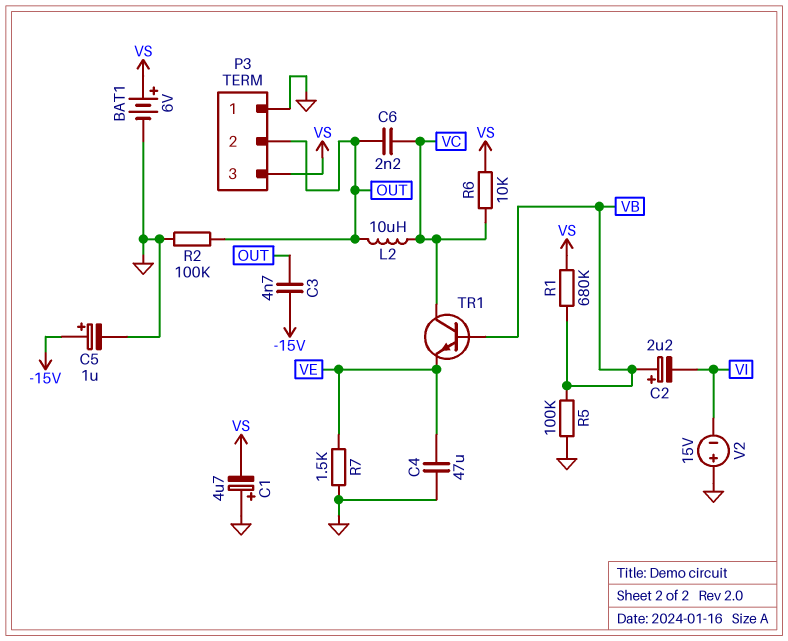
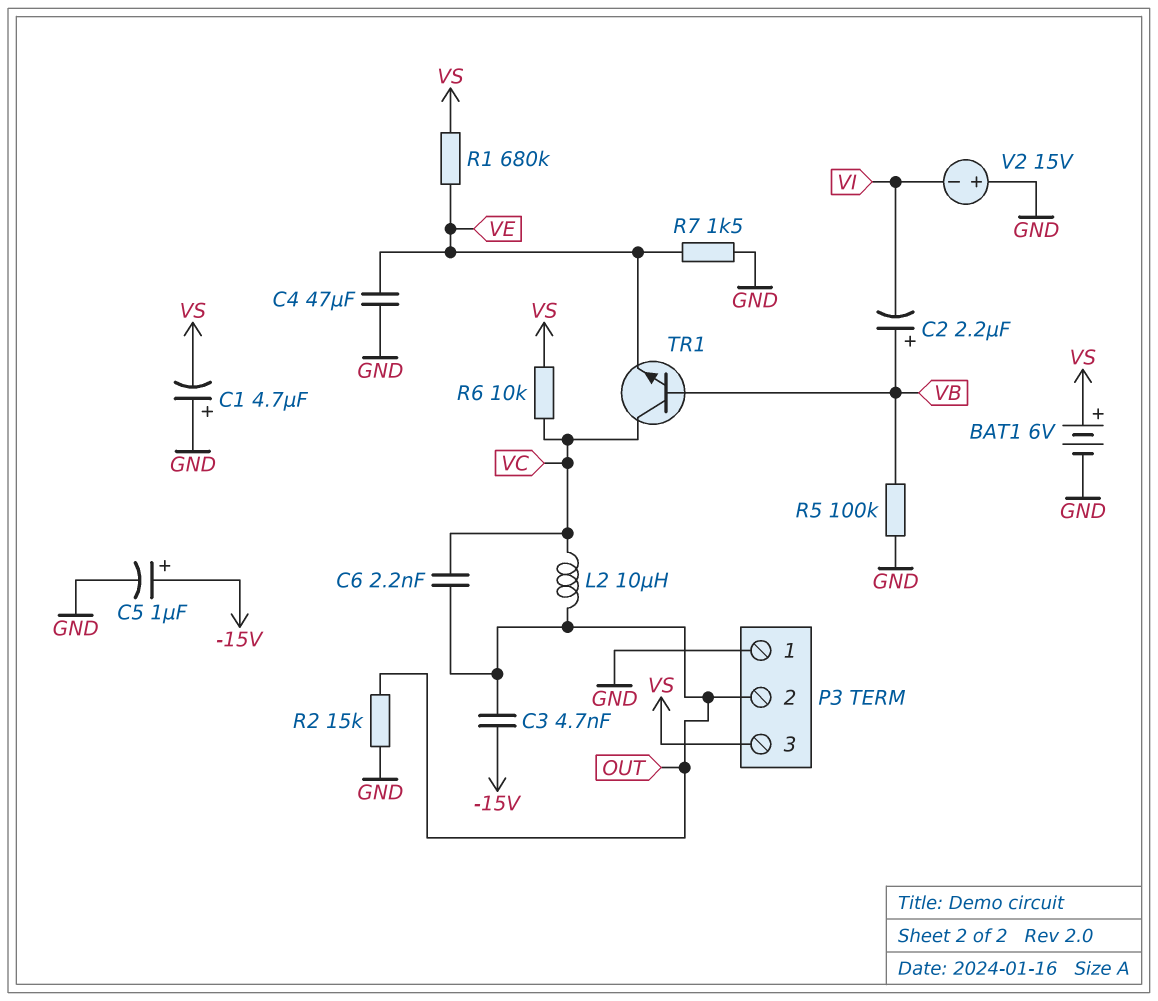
R1: 680k (VB, VS) -> 680k (VE, VS)
R2: 100k (GND, OUT) -> 15k (GND, OUT)

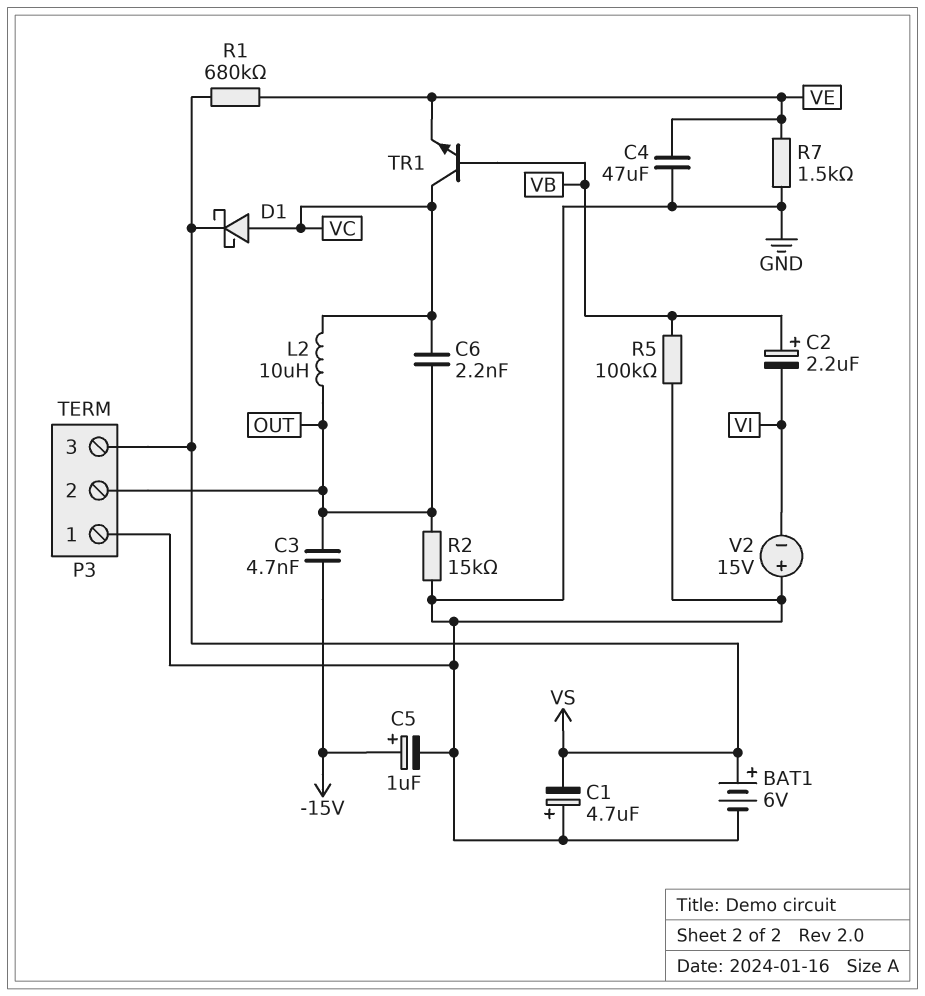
D1: none -> schottky (A VC, K VS)
R6: 10k (VC, VS) -> none

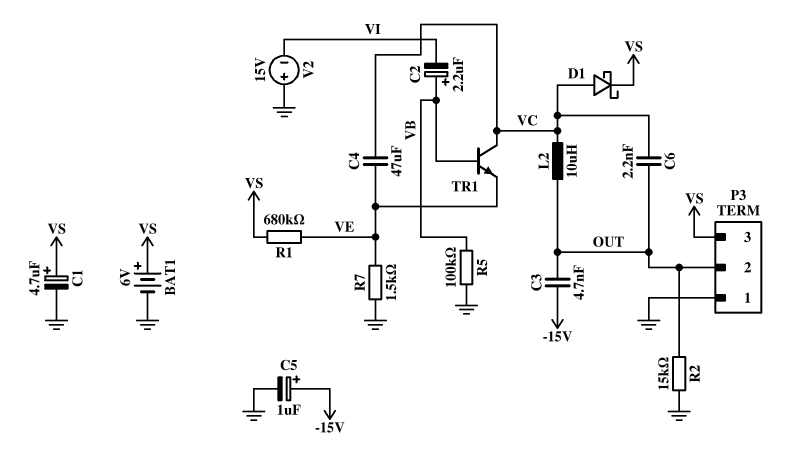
C1: 4.7uF (plus GND, minus VS) -> 4.7uF (plus VS, minus GND)
C4: 47uF (GND, VE) -> 47uF (VC, VE)

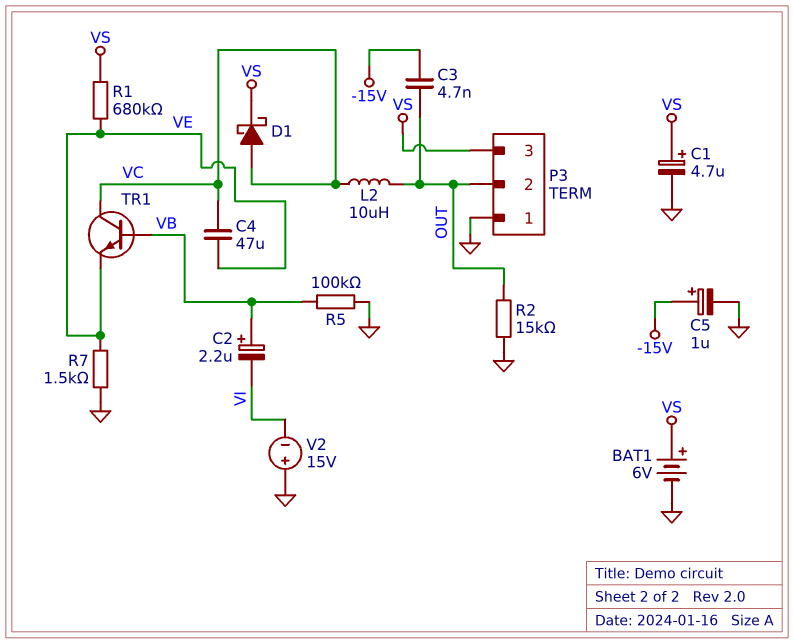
C6: 2.2nF (OUT, VC) -> none

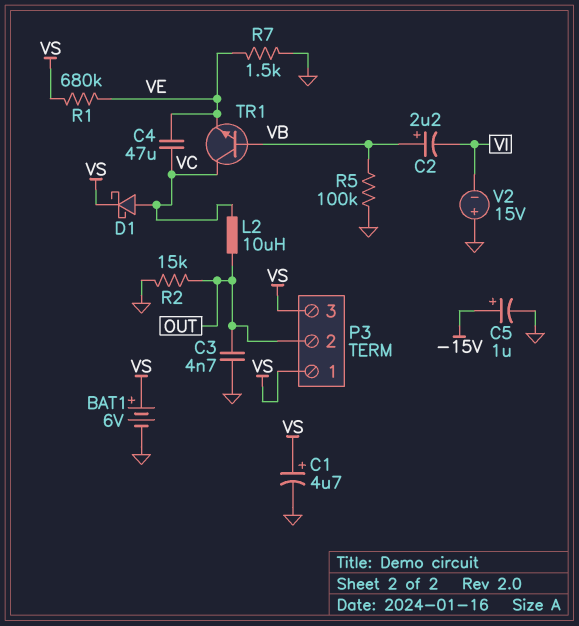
C3: 4.7nF (-15V, OUT) -> 4.7nF (GND, OUT)
P3 pin 1: GND -> VS

